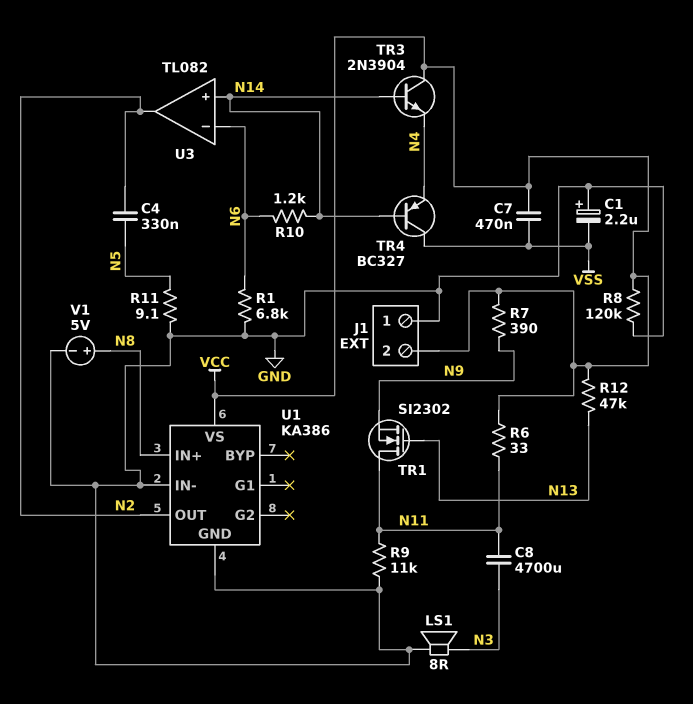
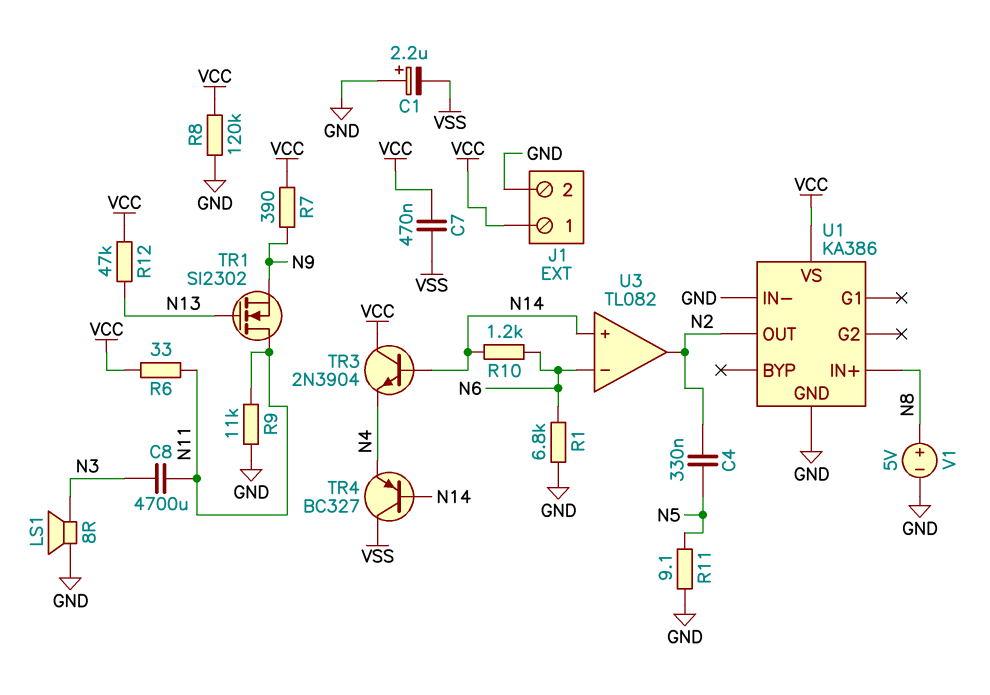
J1 pin 1: GND -> VCC
J1 pin 2: VCC -> GND

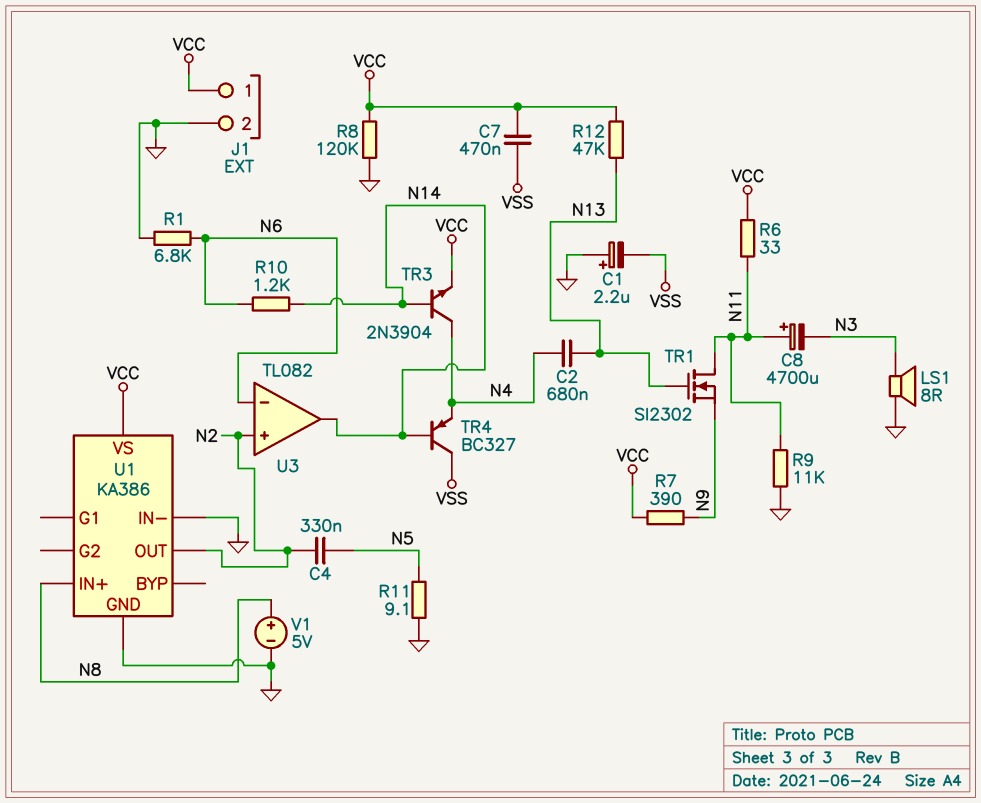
C2: none -> 680nF (N4, N13)
C8: 4700uF (N3, N11) -> 4700uF (plus N11, minus N3)
TR3: NPN 2N3904 (B N14, C VCC, E N4) -> NPN 2N3904 (B N14, C N4, E VCC)
U3 pin in+: N14 -> N2
U3 pin out: N2 -> N14

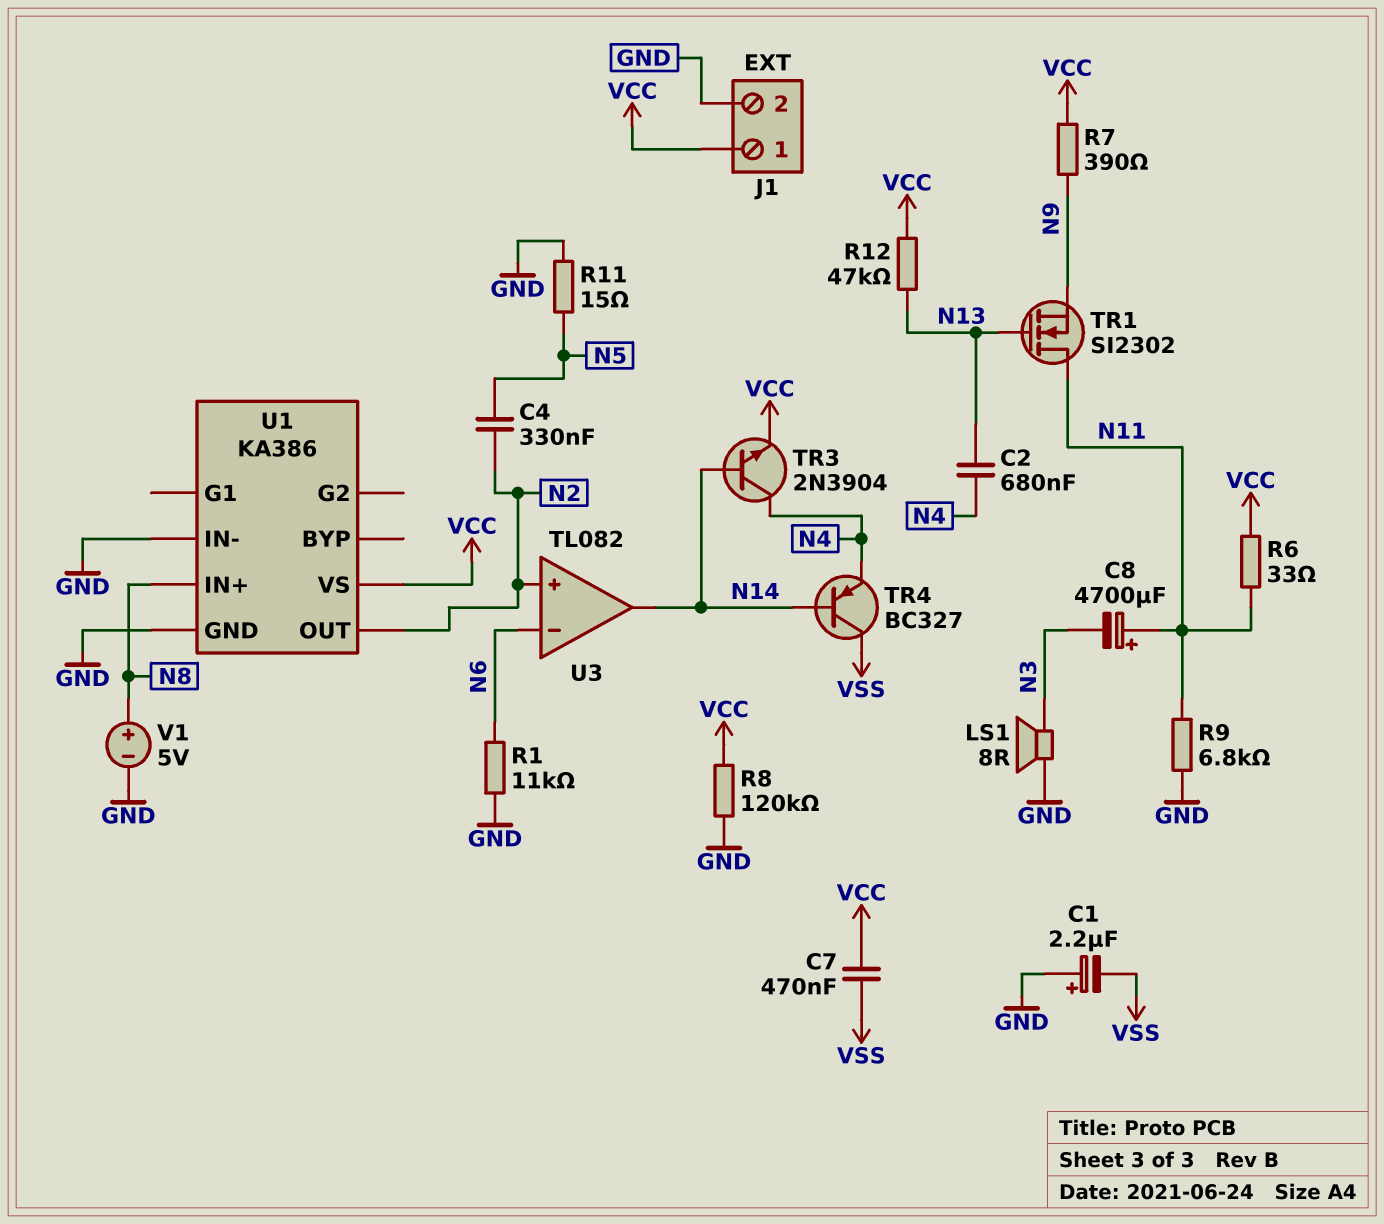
R1: 6.8k (GND, N6) -> 11k (GND, N6)
R9: 11k (GND, N11) -> 6.8k (GND, N11)
R10: 1.2k (N6, N14) -> none
R11: 9.1 (GND, N5) -> 15 (GND, N5)

